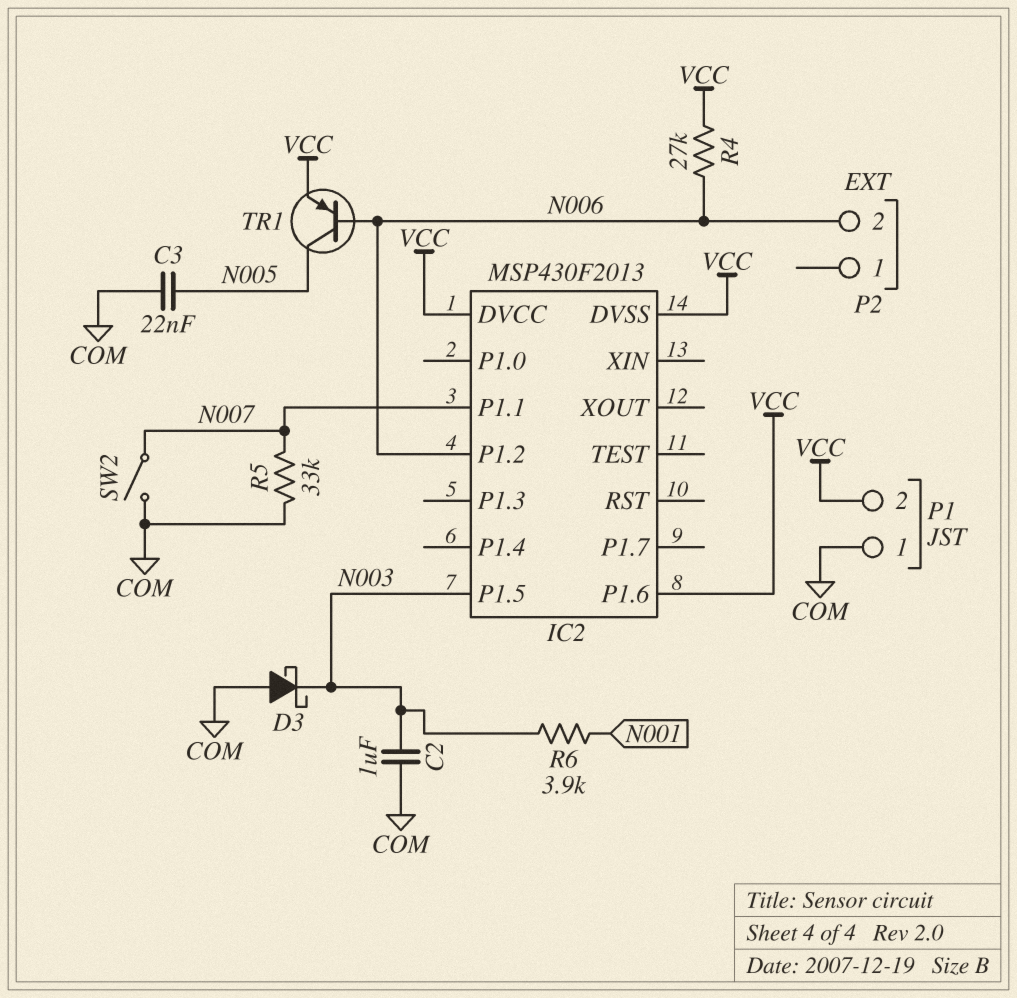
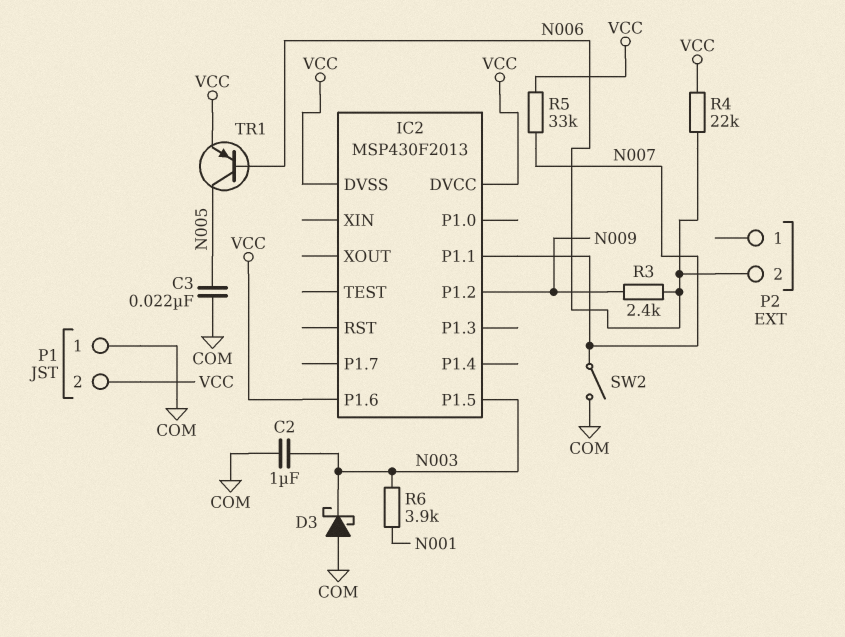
IC2 pin P1.2: N006 -> N009
R3: none -> 2.4k (N006, N009)
R4: 27k (N006, VCC) -> 22k (N006, VCC)
R5: 33k (COM, N007) -> 33k (N007, VCC)

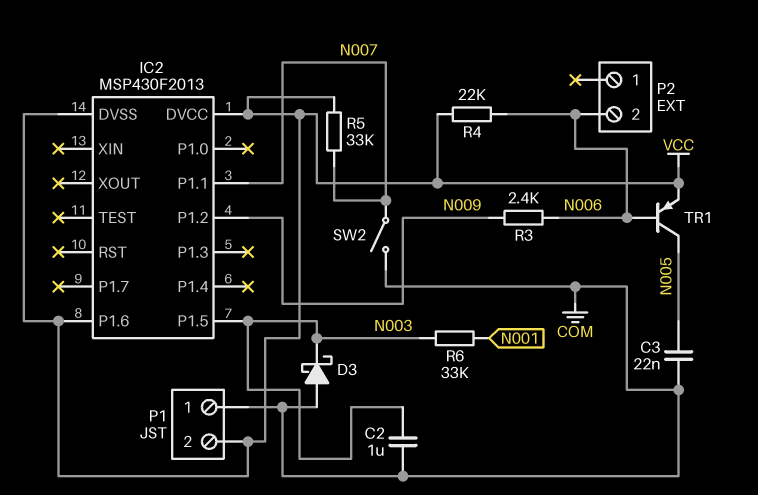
R6: 3.9k (N001, N003) -> 33k (N001, N003)

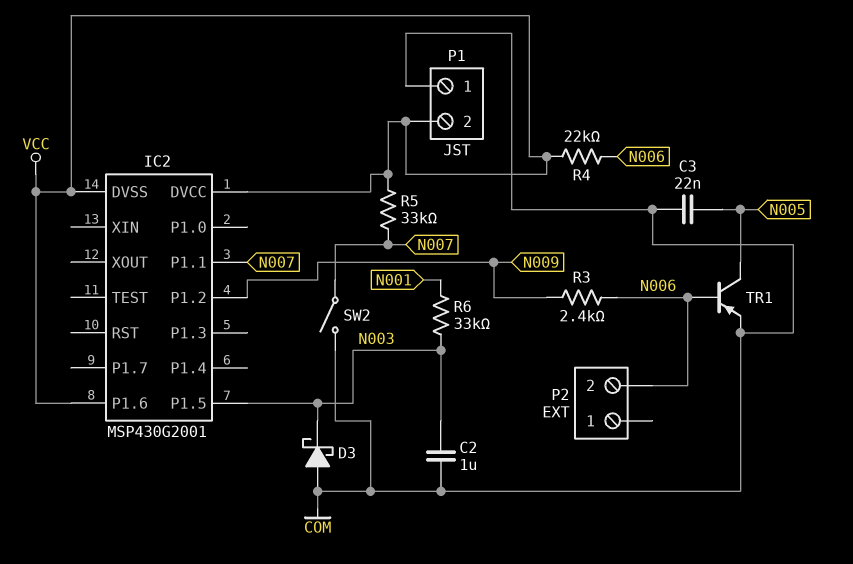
IC2: MSP430F2013 -> MSP430G2001
TR1: PNP (B N006, C N005, E VCC) -> PNP (B N006, C N005, E COM)

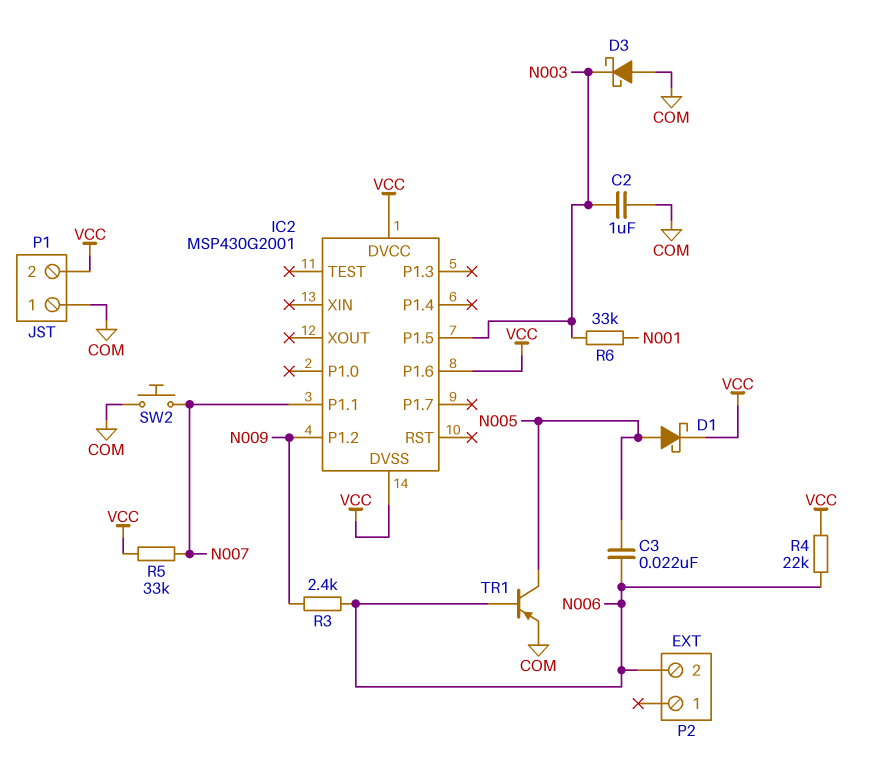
C3: 22nF (COM, N005) -> 22nF (N005, N006)
D1: none -> schottky (A N005, K VCC)
SW2: switch (COM, N007) -> button (COM, N007)

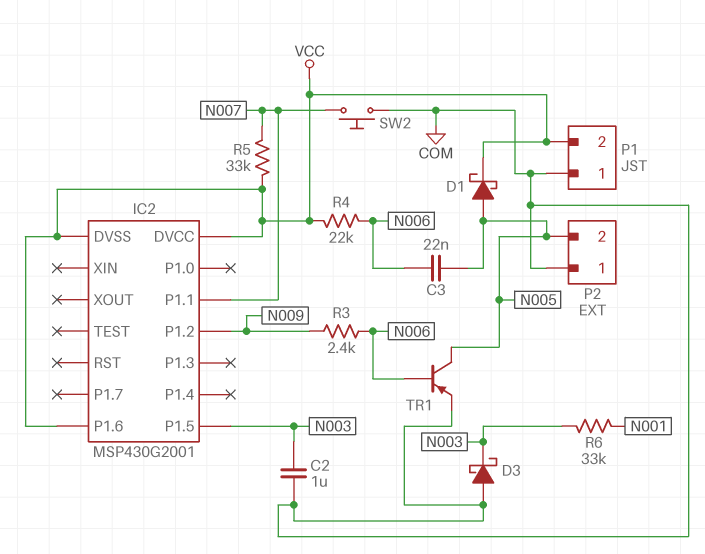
P2 pin 1: none -> COM
P2 pin 2: N006 -> N005

